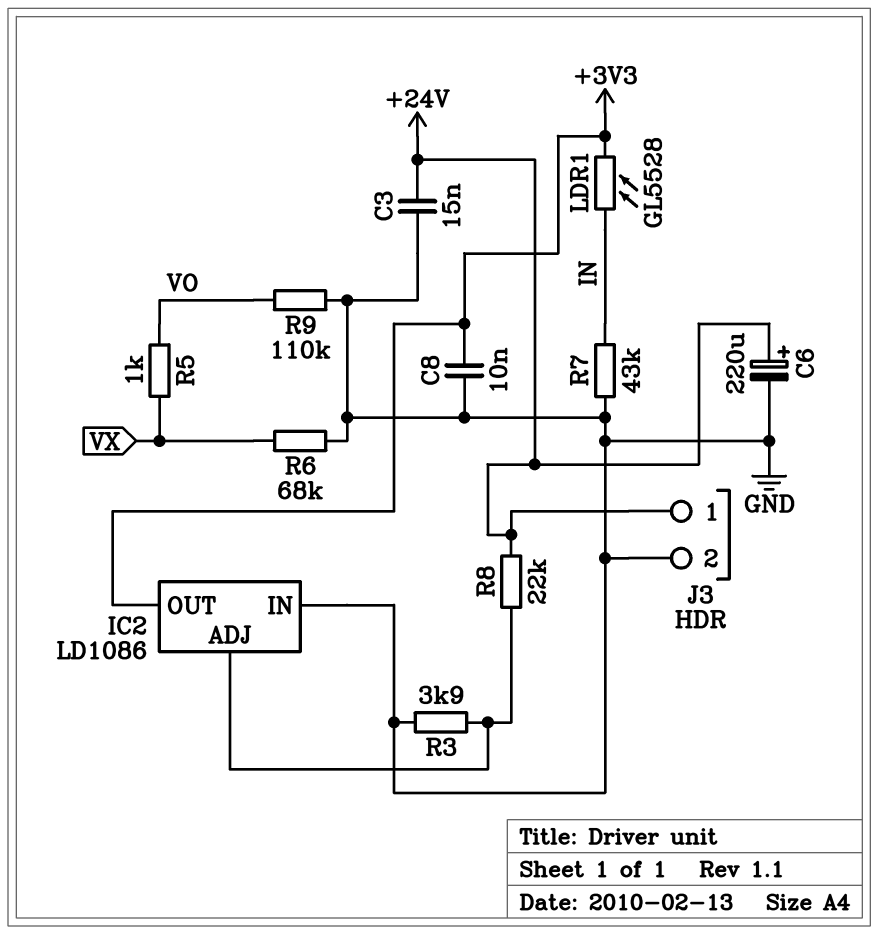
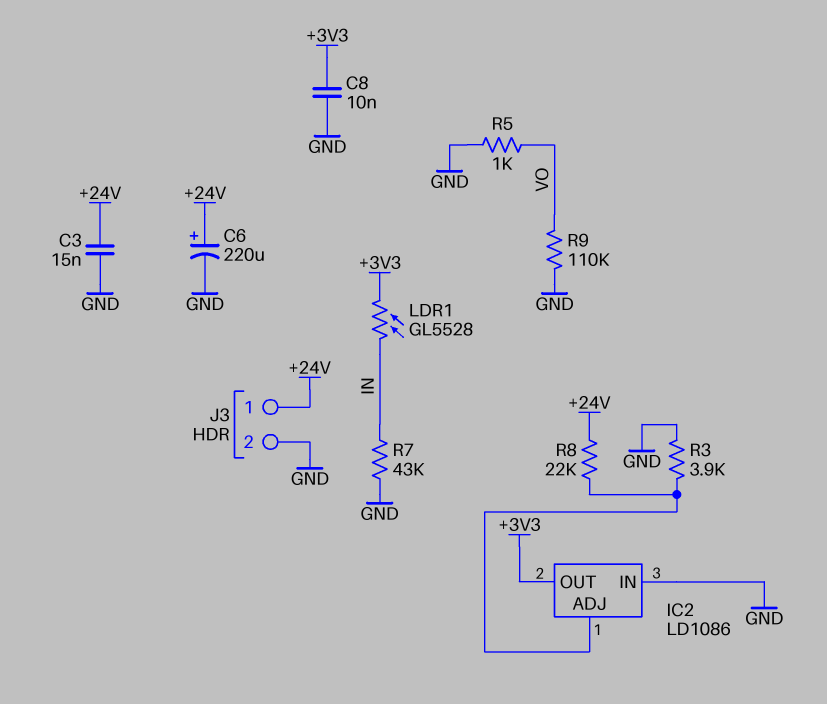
R5: 1k (VO, VX) -> 1k (GND, VO)
R6: 68k (GND, VX) -> none

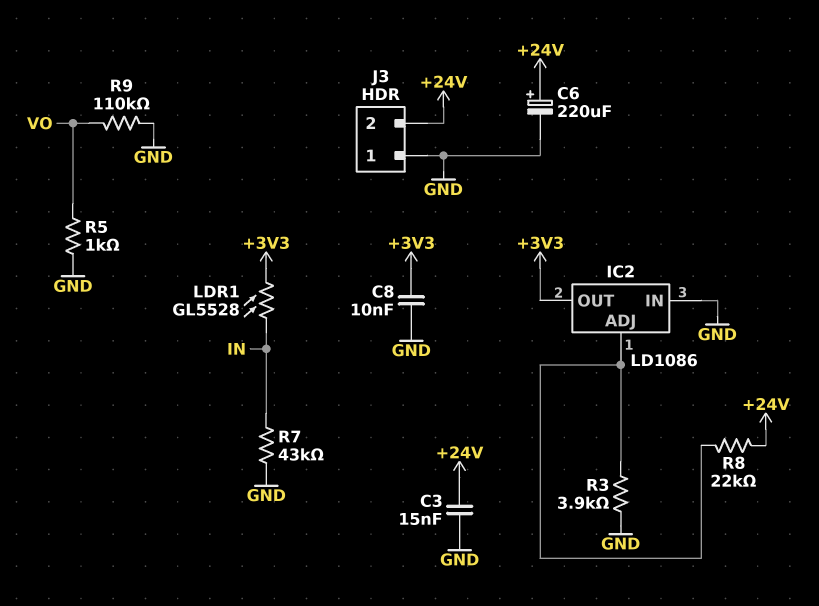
J3 pin 1: +24V -> GND
J3 pin 2: GND -> +24V

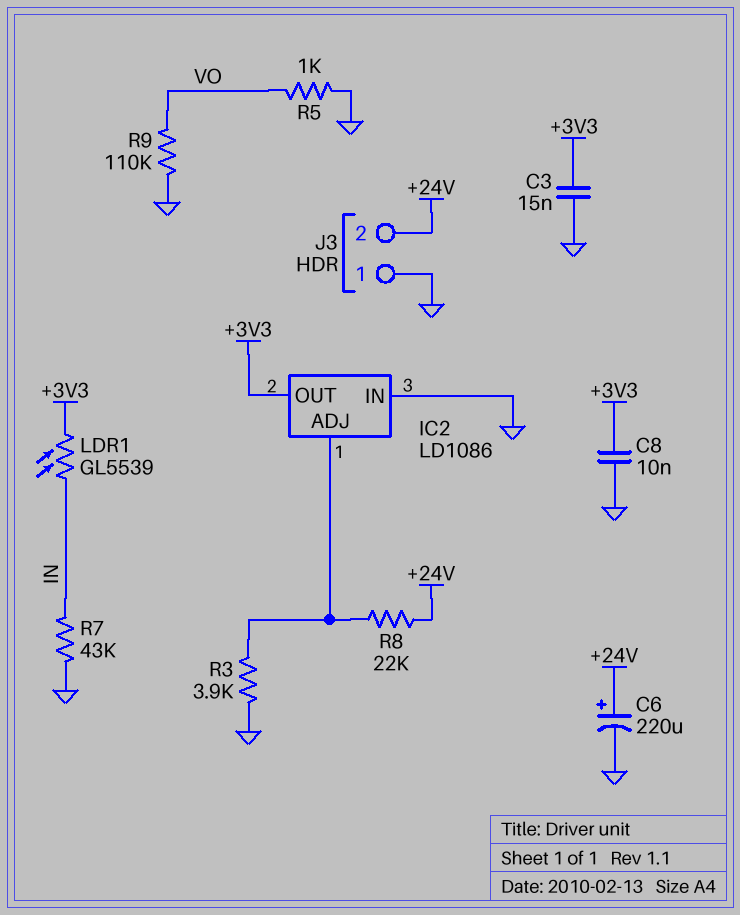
C3: 15nF (+24V, GND) -> 15nF (+3V3, GND)
LDR1: GL5528 (+3V3, IN) -> GL5539 (+3V3, IN)

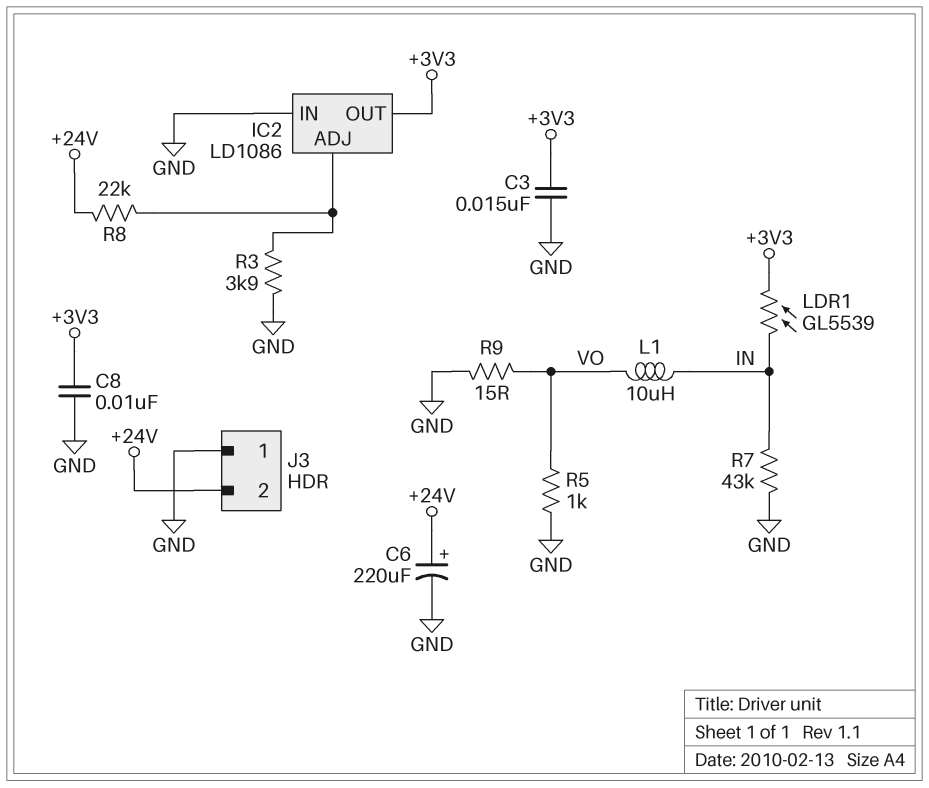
L1: none -> 10uH (IN, VO)
R9: 110k (GND, VO) -> 15 (GND, VO)

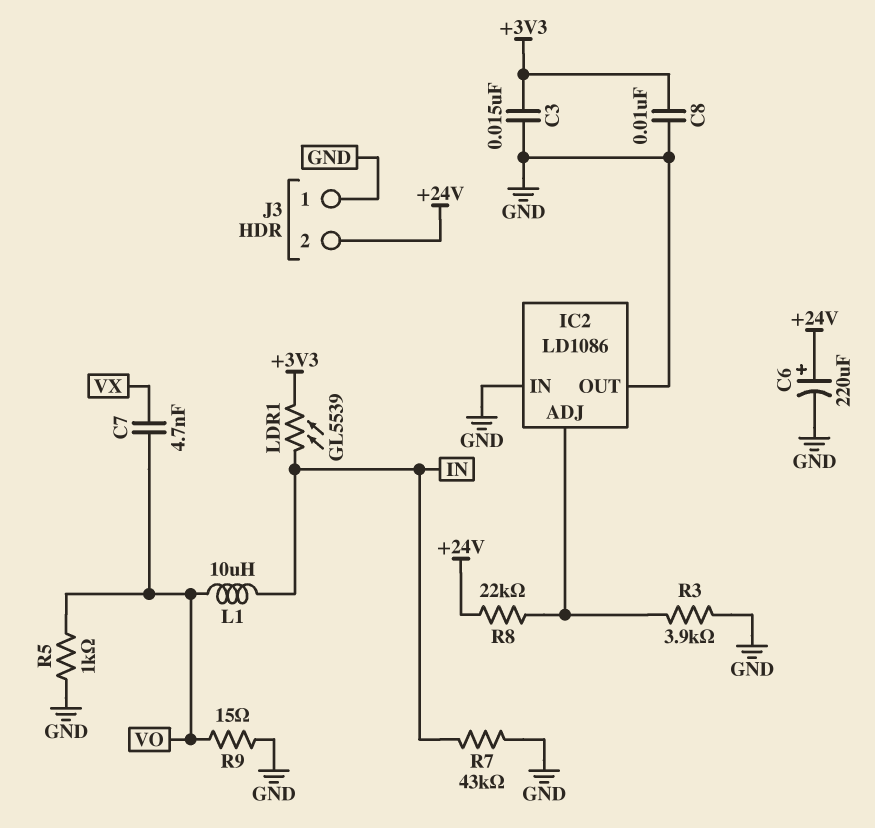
C7: none -> 4.7nF (VO, VX)
IC2 pin OUT: +3V3 -> GND

